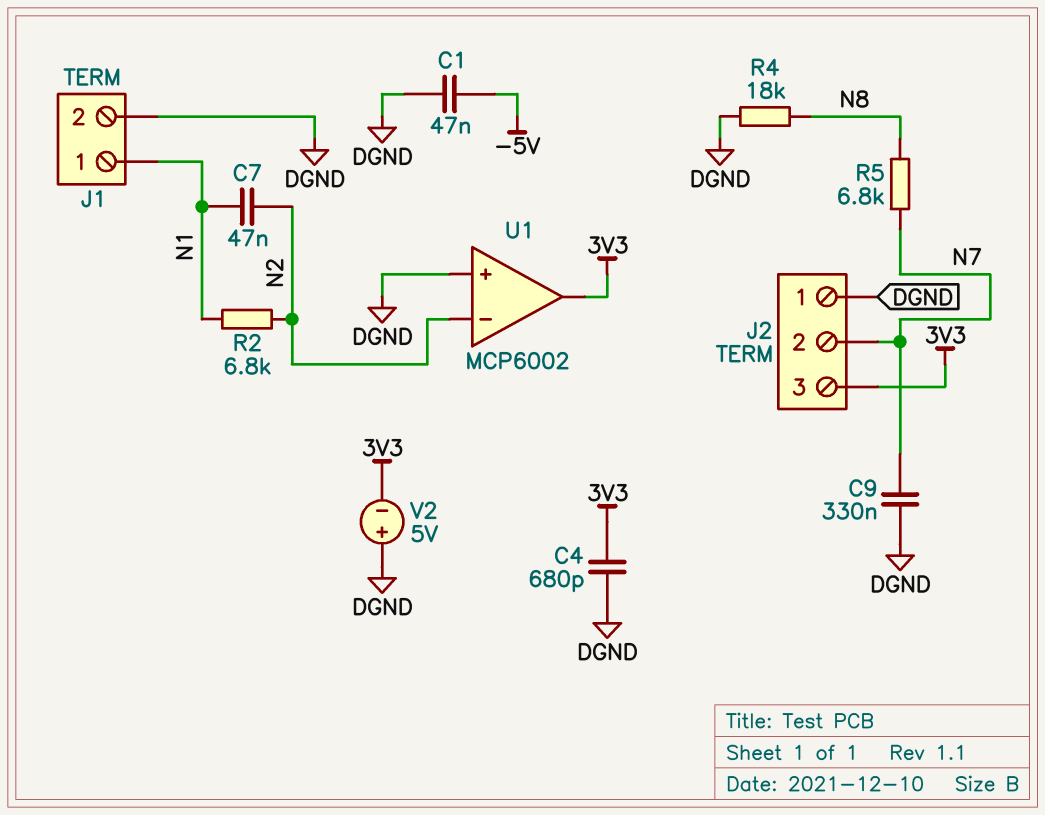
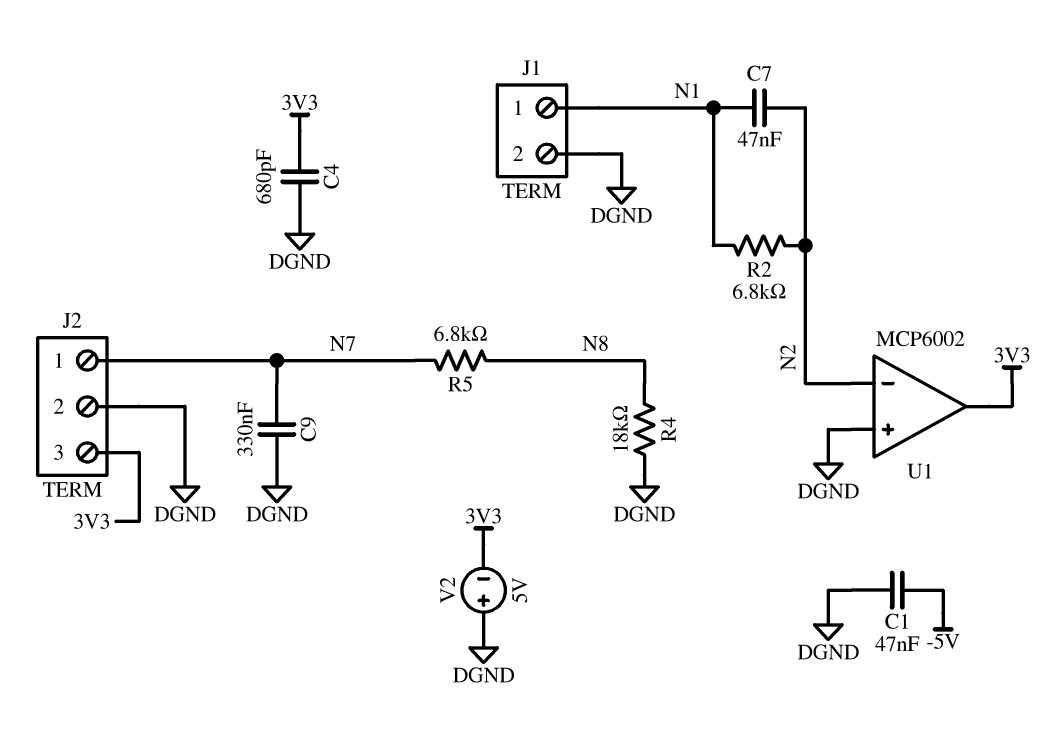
J2 pin 1: DGND -> N7
J2 pin 2: N7 -> DGND

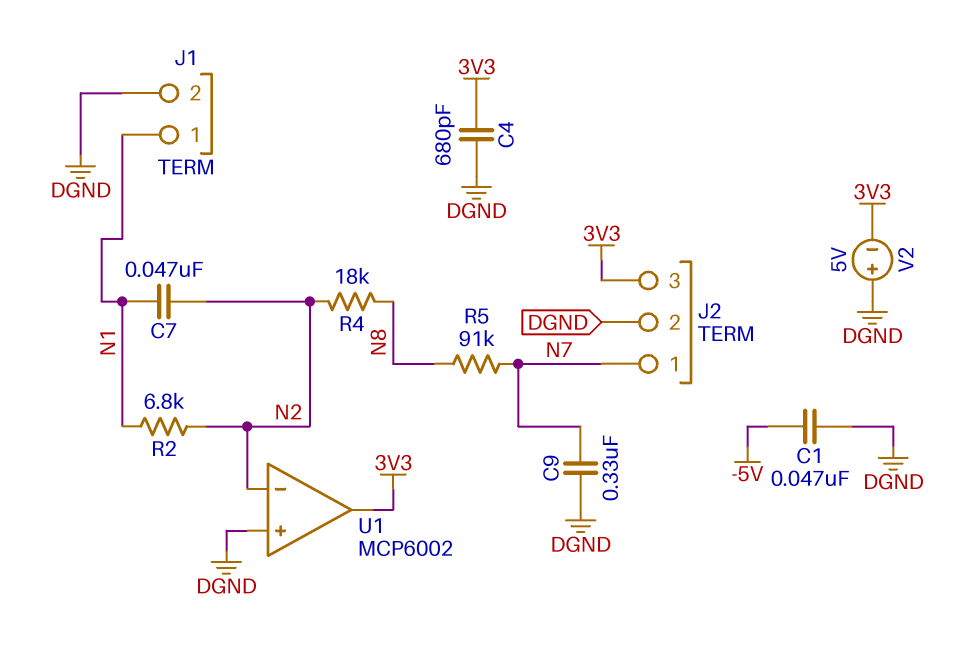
R4: 18k (DGND, N8) -> 18k (N2, N8)
R5: 6.8k (N7, N8) -> 91k (N7, N8)

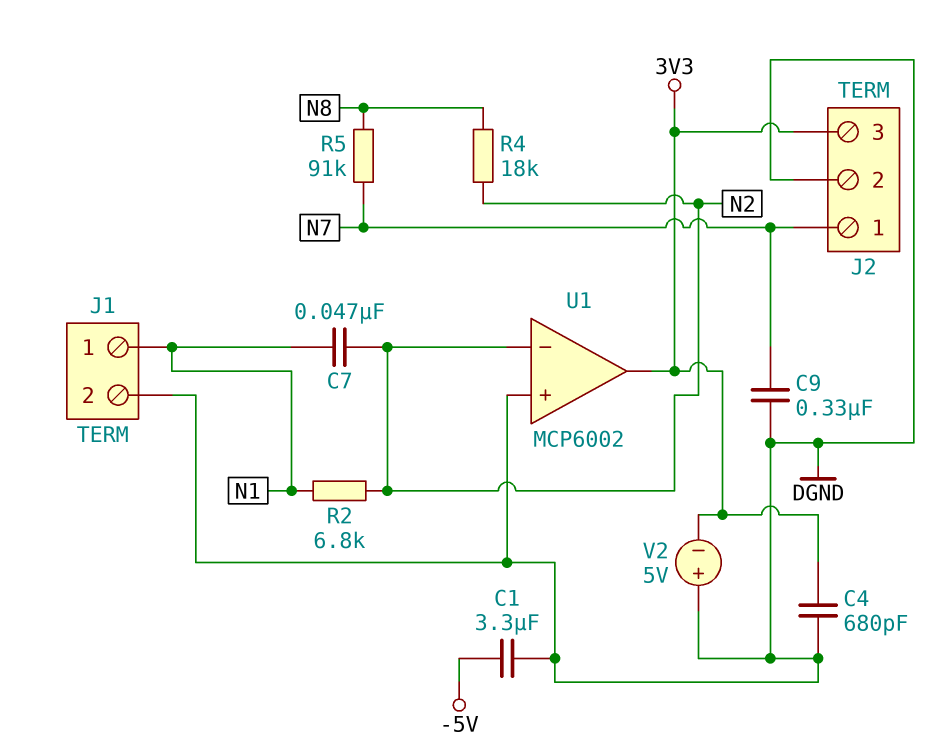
C1: 47nF (-5V, DGND) -> 3.3uF (-5V, DGND)

